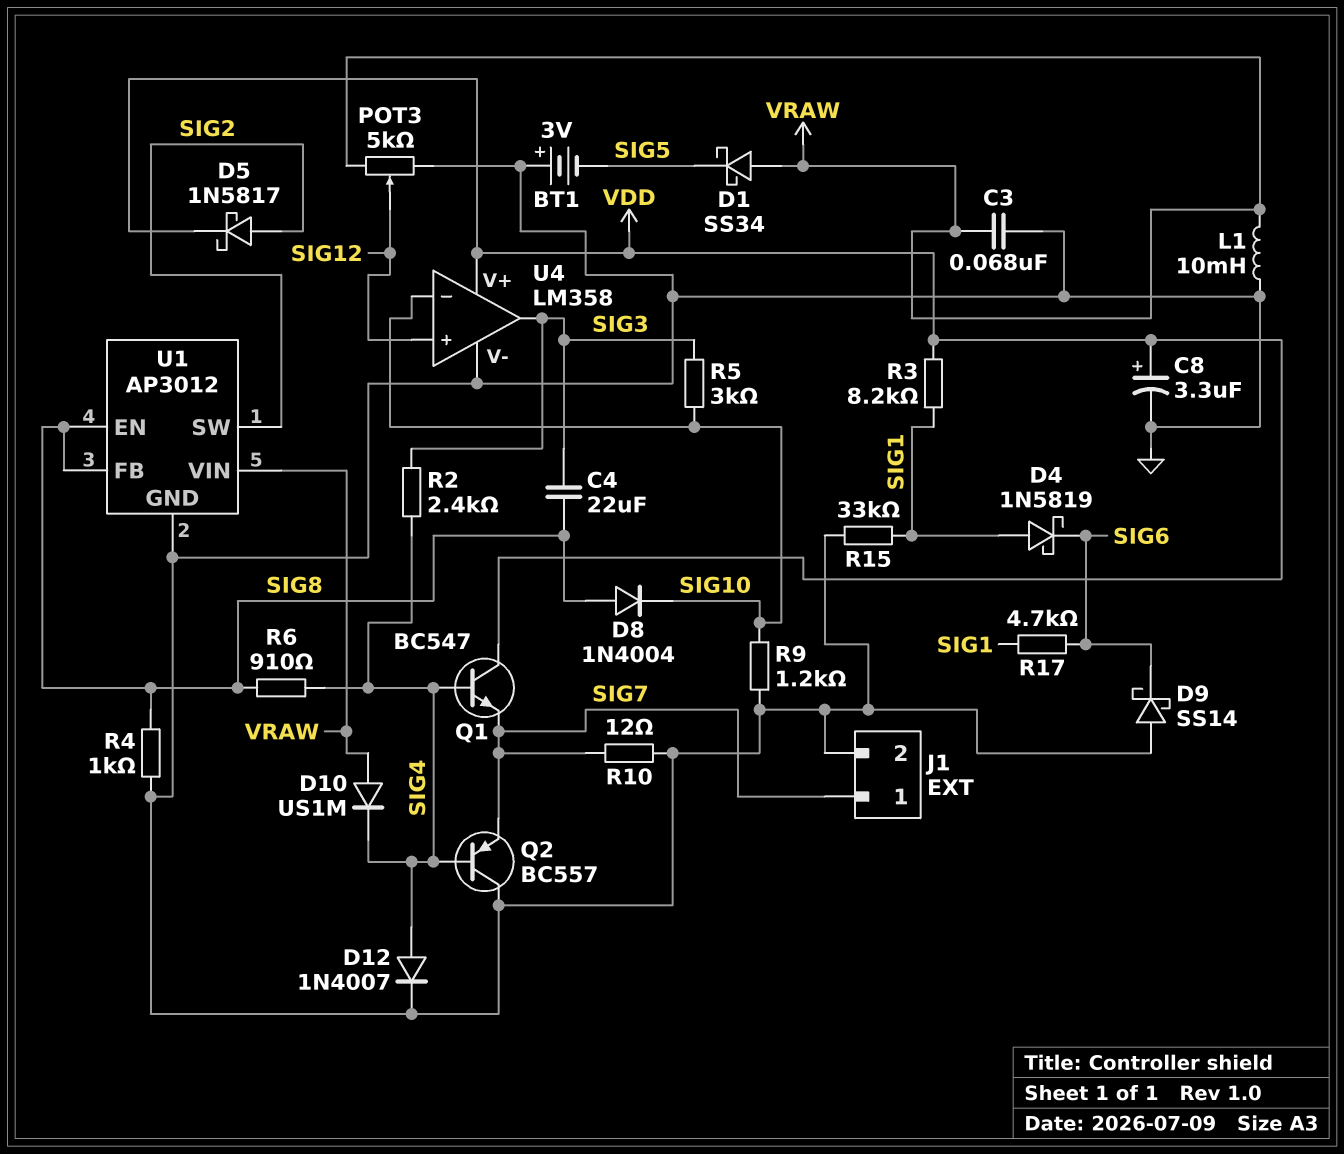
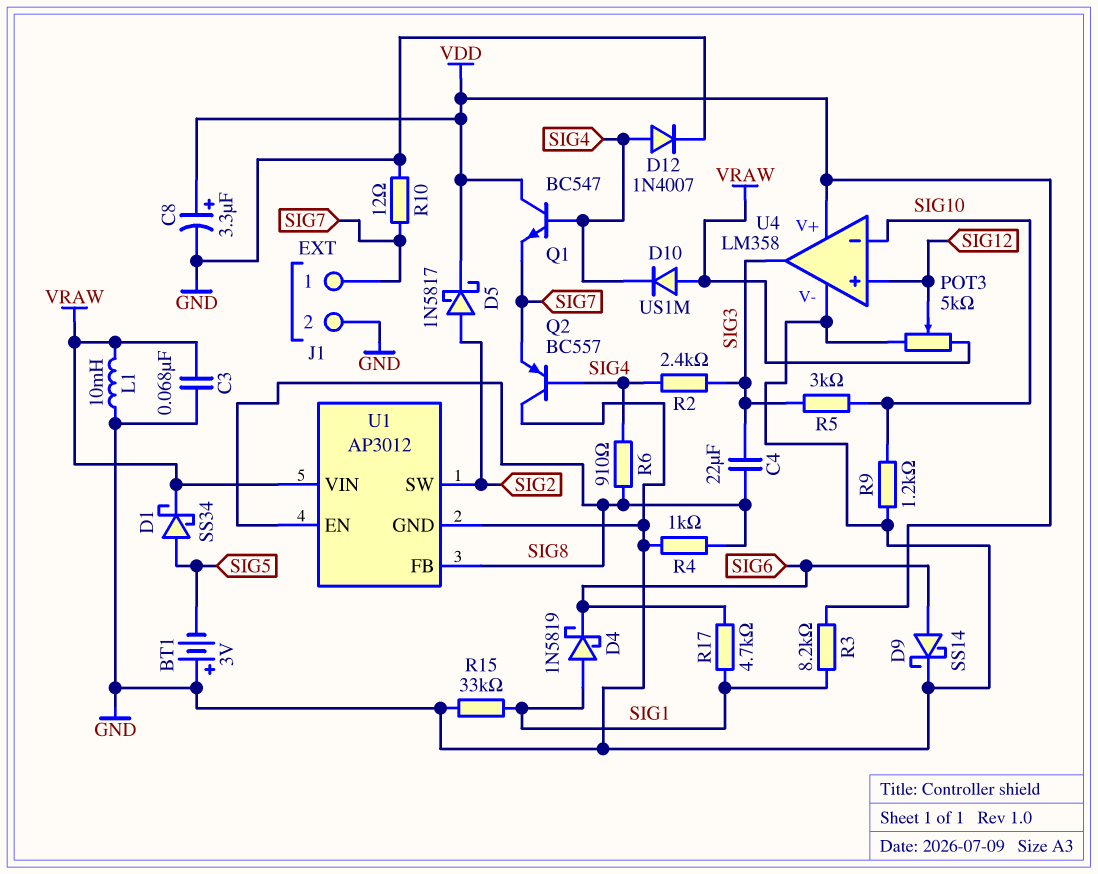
D1: schottky SS34 (A VRAW, K SIG5) -> schottky SS34 (A SIG5, K VRAW)
D8: diode 1N4004 (A SIG8, K SIG10) -> none
D9: schottky SS14 (A GND, K SIG6) -> schottky SS14 (A SIG6, K GND)

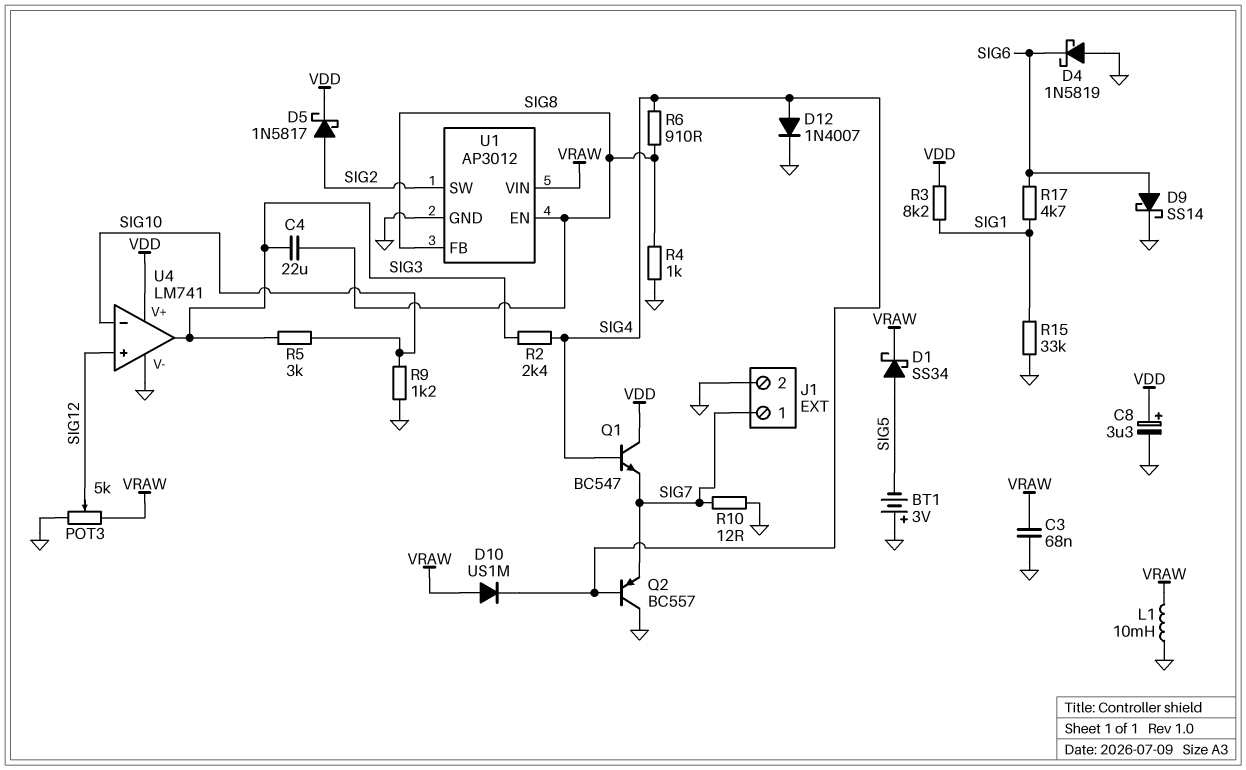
D4: schottky 1N5819 (A SIG1, K SIG6) -> schottky 1N5819 (A GND, K SIG6)
U4: LM358 -> LM741

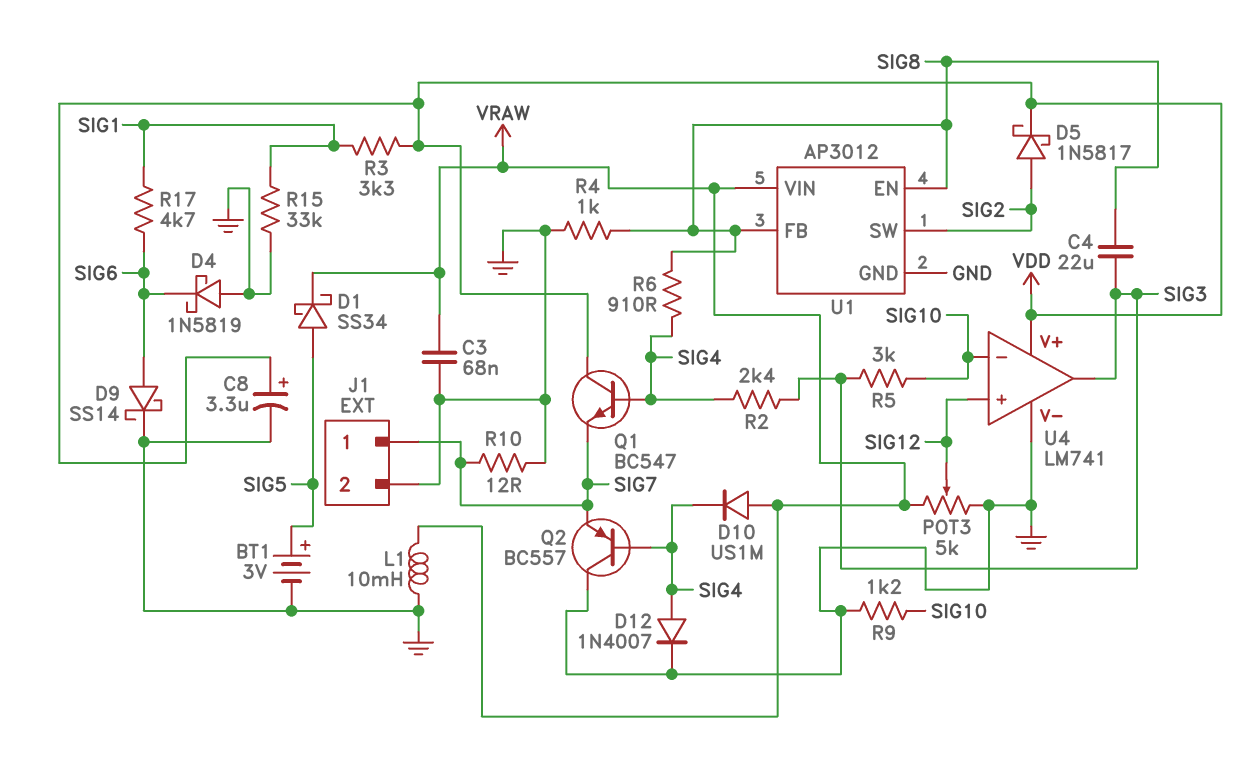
BT1: 3V (plus GND, minus SIG5) -> 3V (plus SIG5, minus GND)
R3: 8.2k (SIG1, VDD) -> 3.3k (SIG1, VDD)

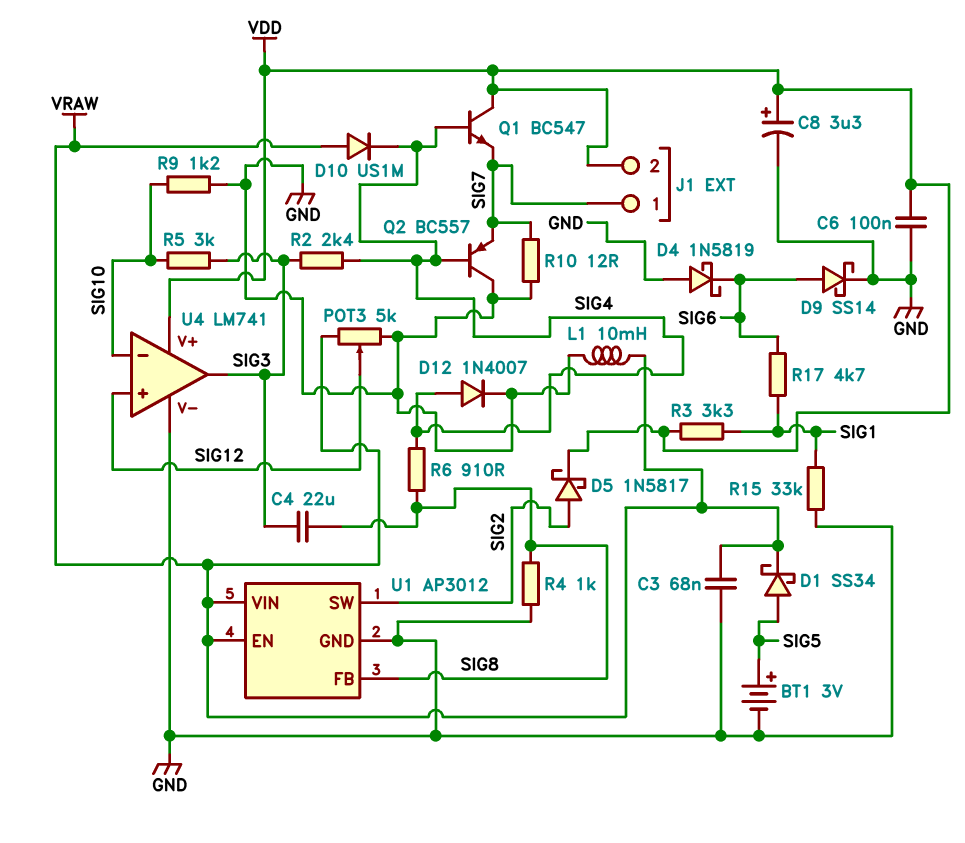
C6: none -> 100nF (GND, VDD)
J1 pin 2: GND -> VDD
U1 pin EN: SIG8 -> VRAW

